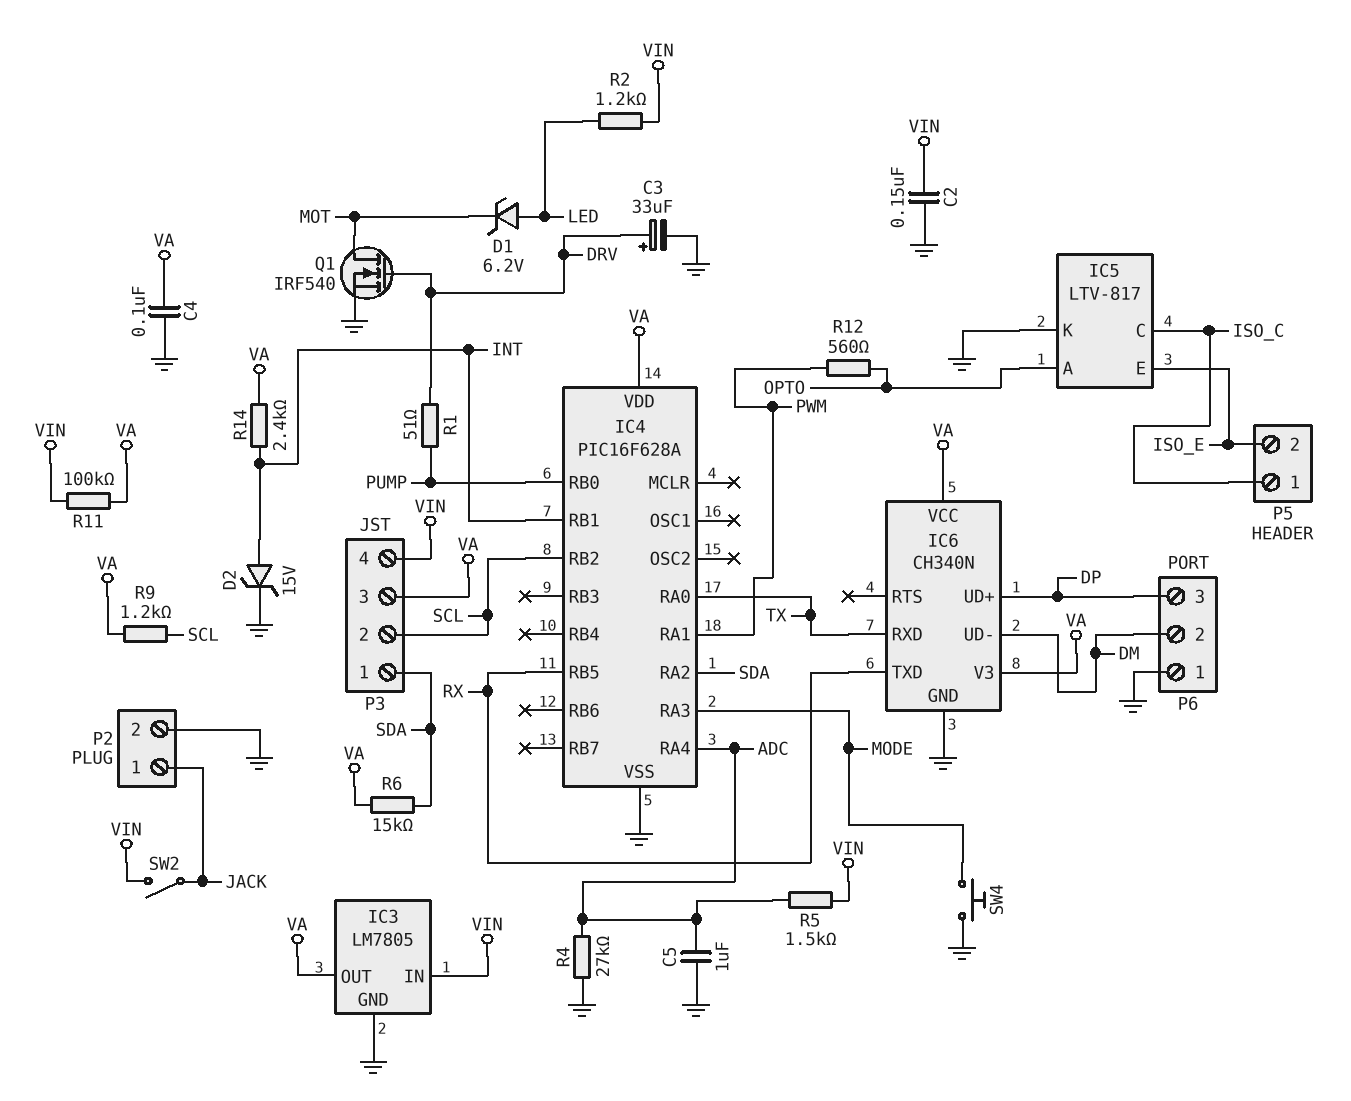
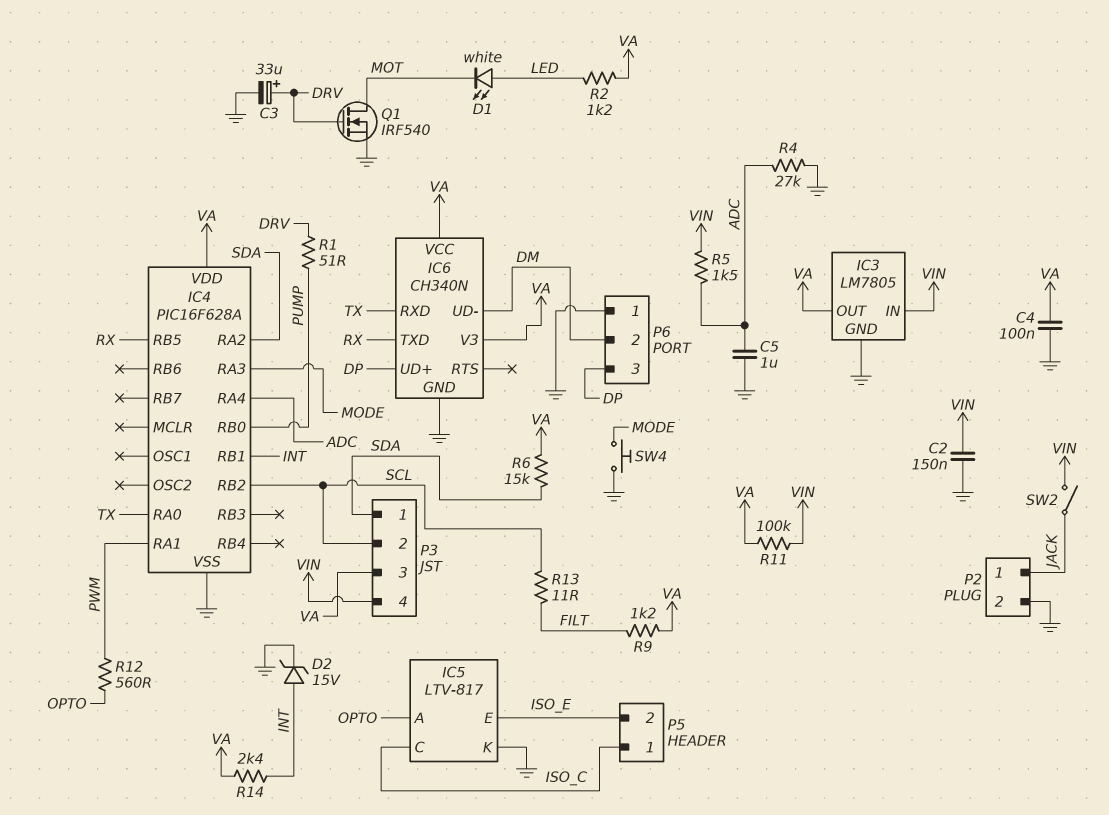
D1: zener 6.2V (A LED, K MOT) -> LED white (A LED, K MOT)
R2: 1.2k (LED, VIN) -> 1.2k (LED, VA)
R9: 1.2k (SCL, VA) -> 1.2k (FILT, VA)
R13: none -> 11 (FILT, SCL)

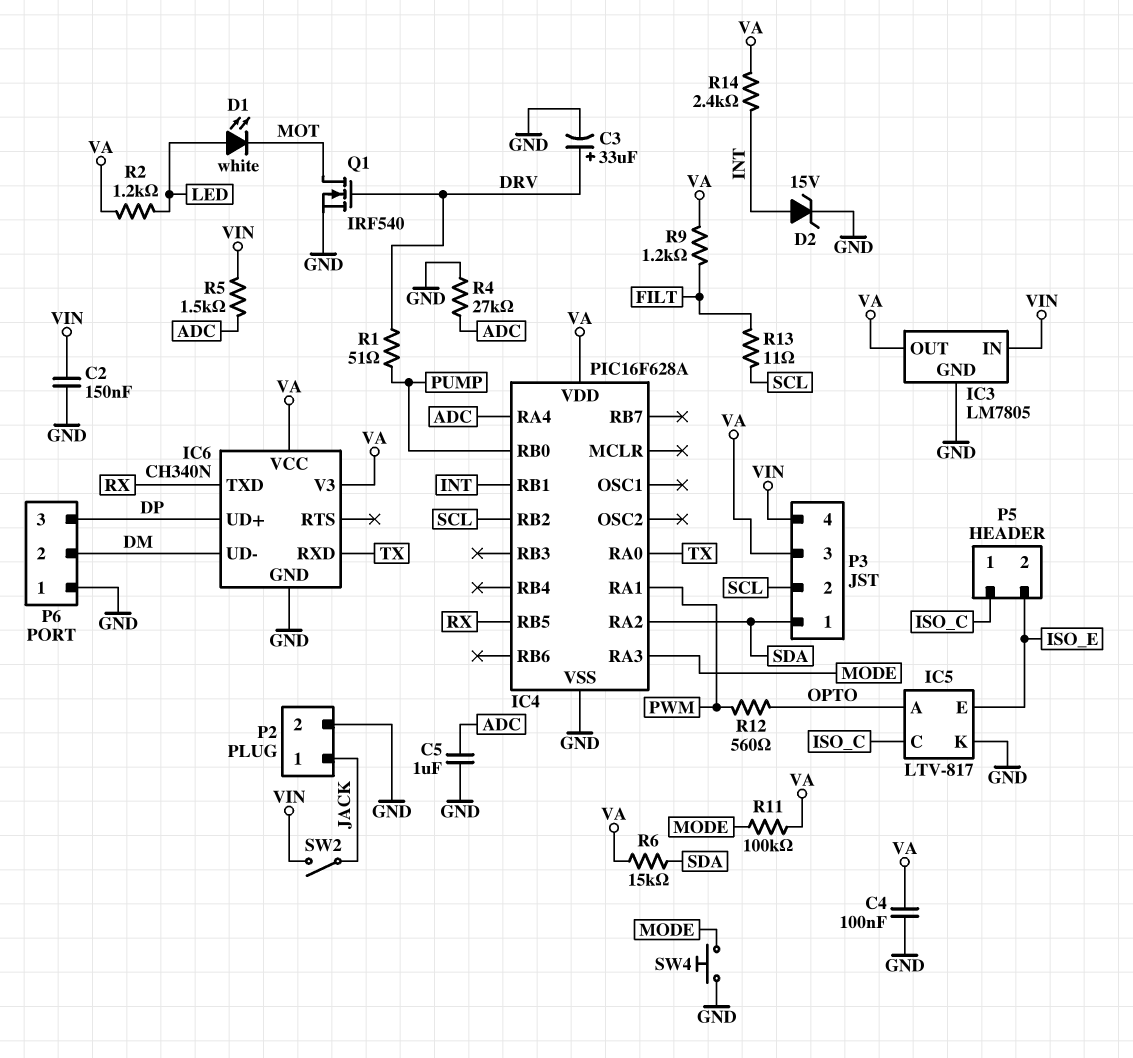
R11: 100k (VA, VIN) -> 100k (MODE, VA)

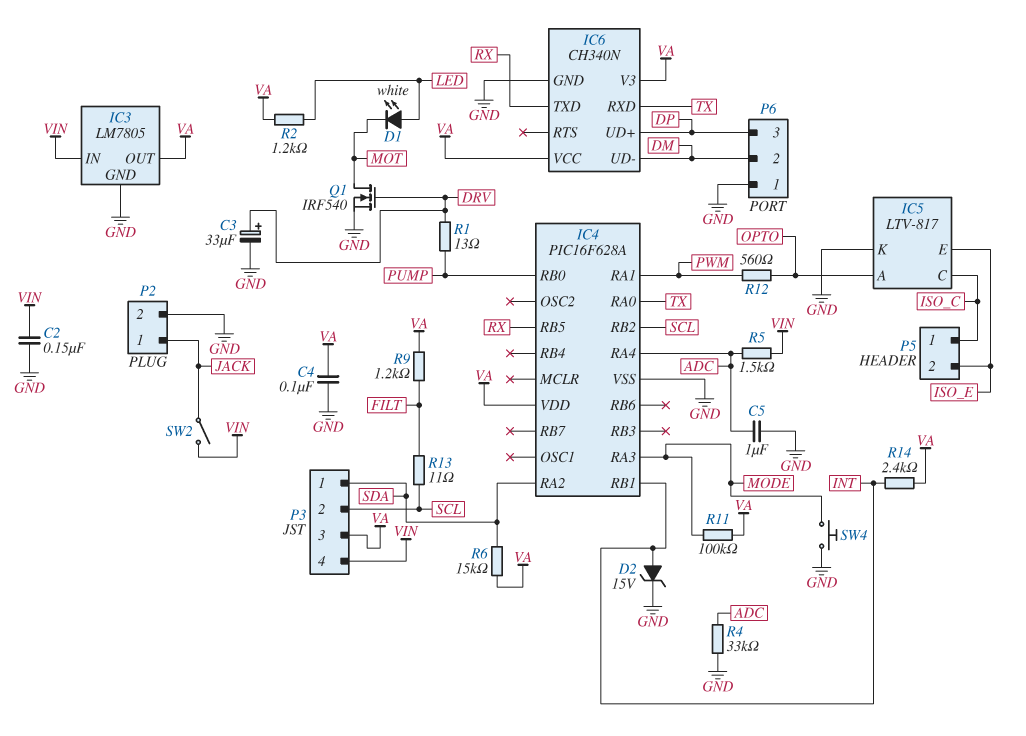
R1: 51 (DRV, PUMP) -> 13 (DRV, PUMP)
R4: 27k (ADC, GND) -> 33k (ADC, GND)

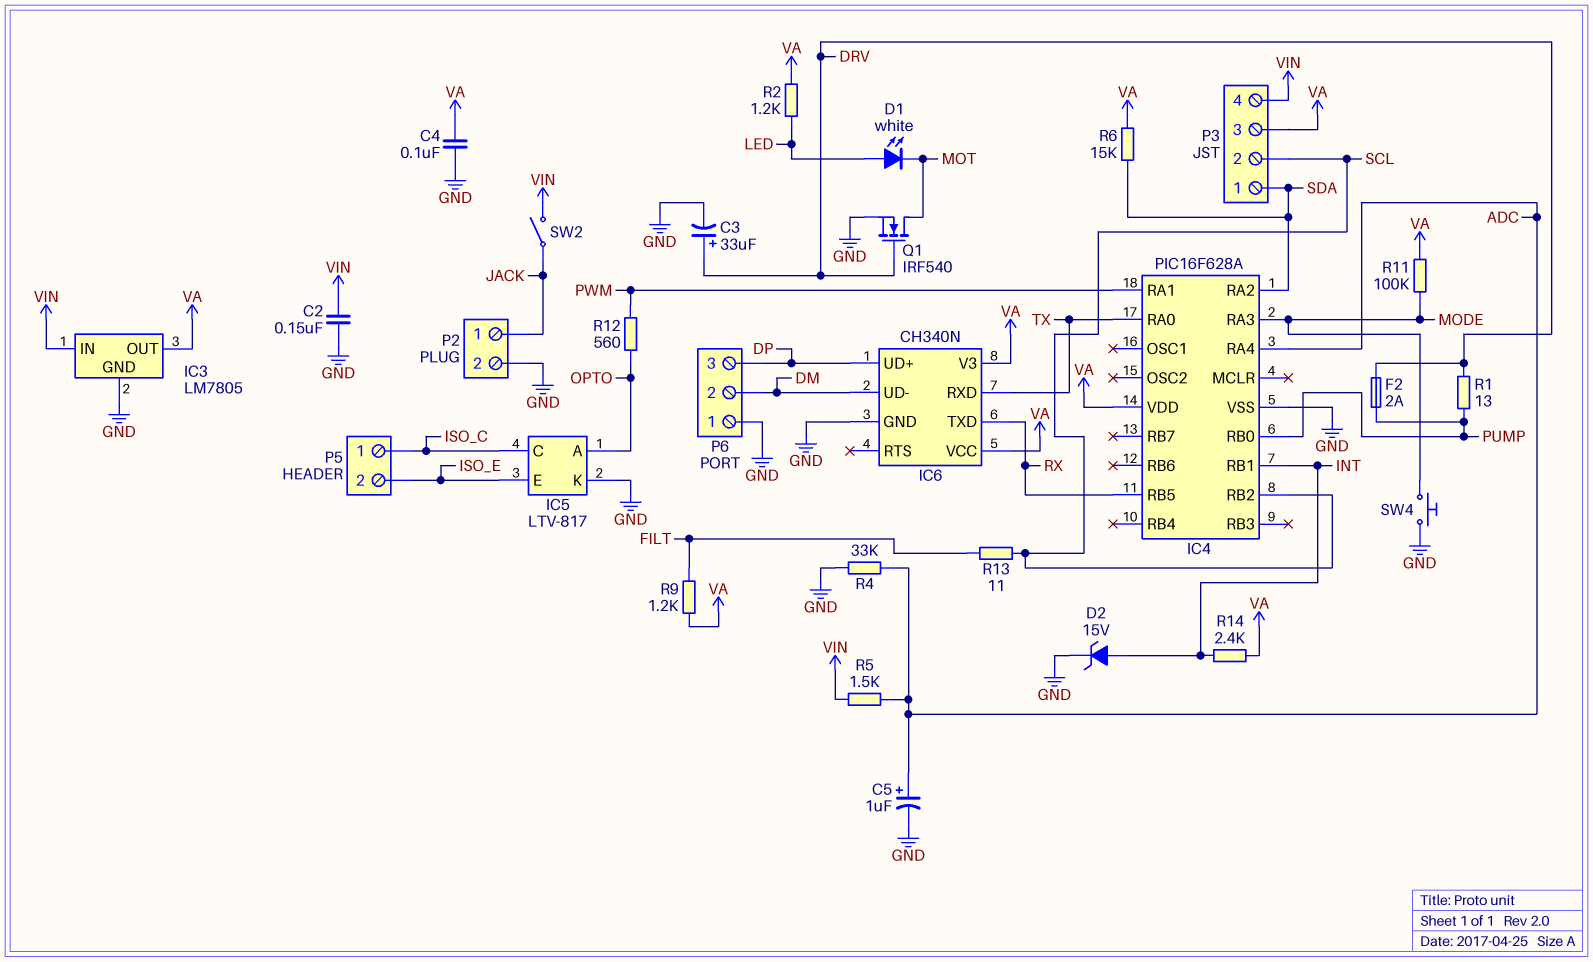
C5: 1uF (ADC, GND) -> 1uF (plus ADC, minus GND)
F2: none -> 2A (DRV, PUMP)

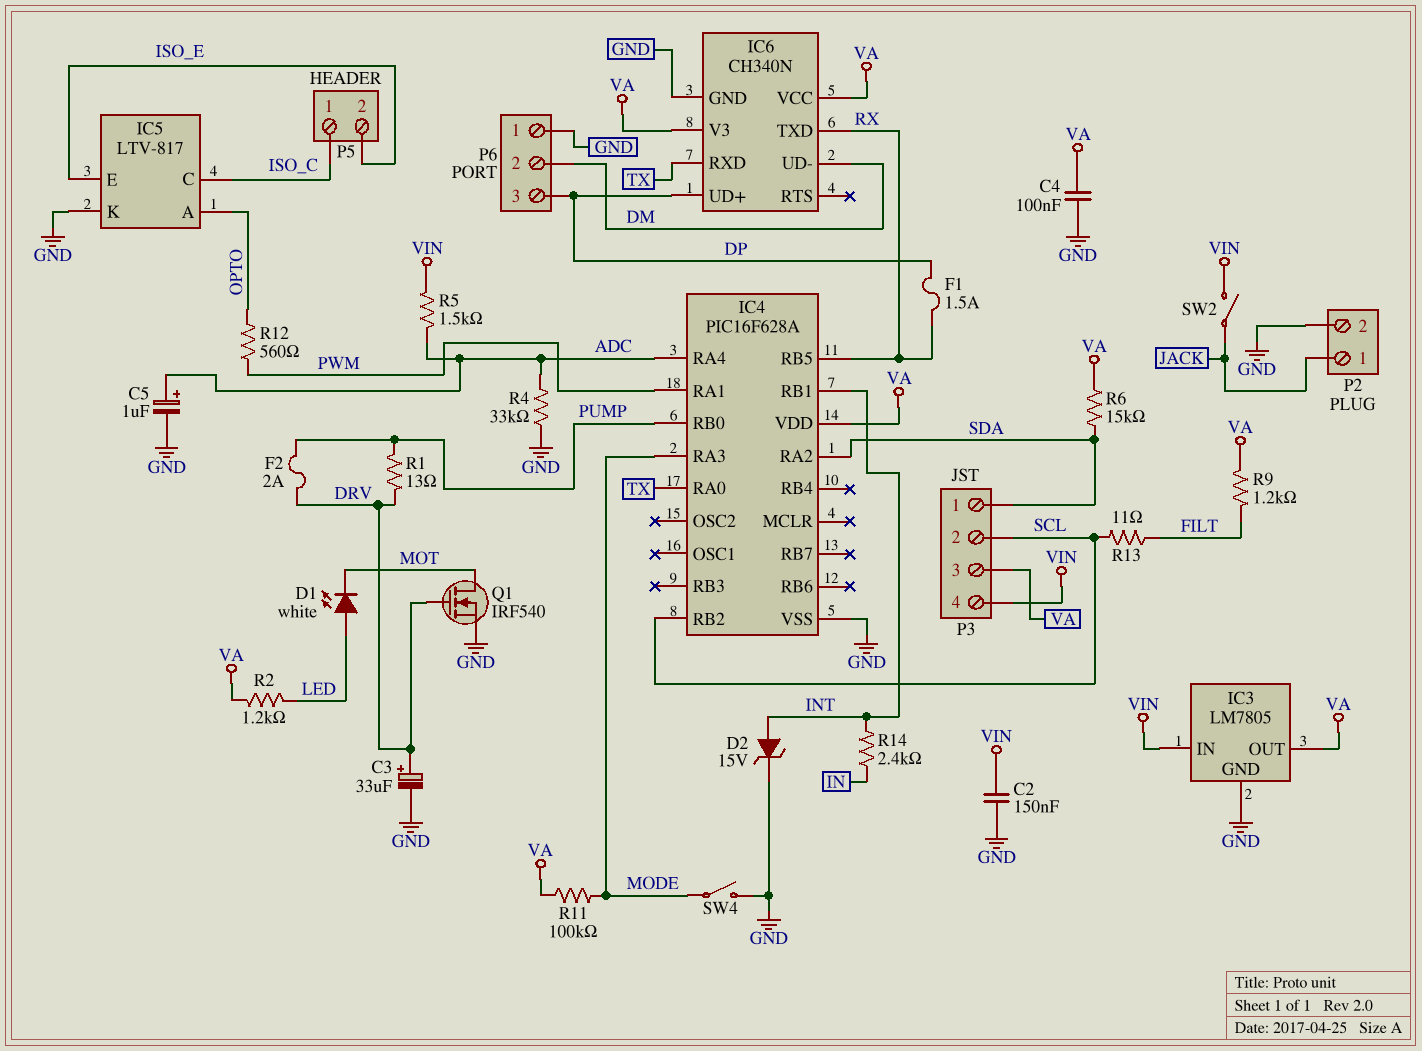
F1: none -> 1.5A (DP, RX)
R14: 2.4k (INT, VA) -> 2.4k (IN, INT)
SW4: button (GND, MODE) -> switch (GND, MODE)

